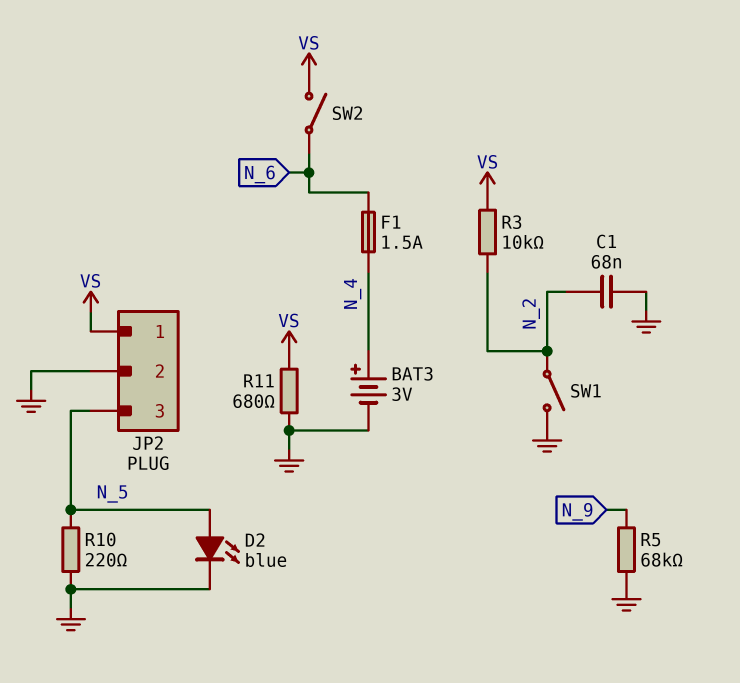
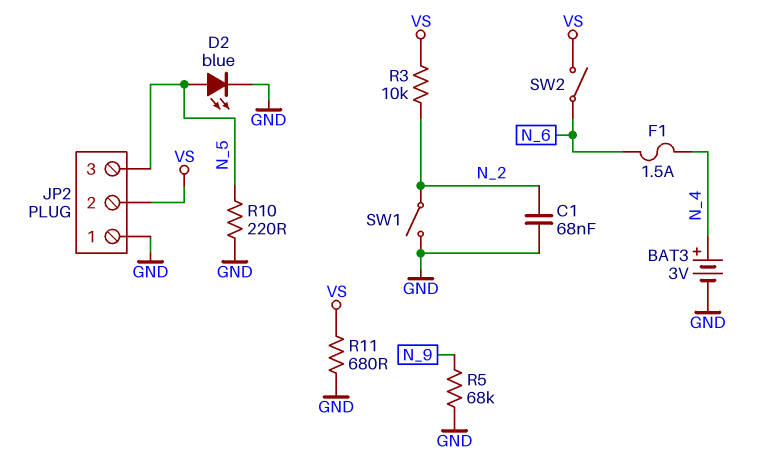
JP2 pin 1: VS -> GND
JP2 pin 2: GND -> VS

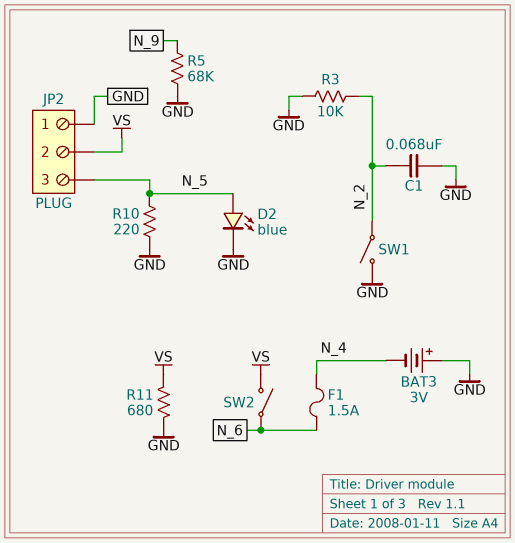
BAT3: 3V (plus N_4, minus GND) -> 3V (plus GND, minus N_4)
R3: 10k (N_2, VS) -> 10k (GND, N_2)

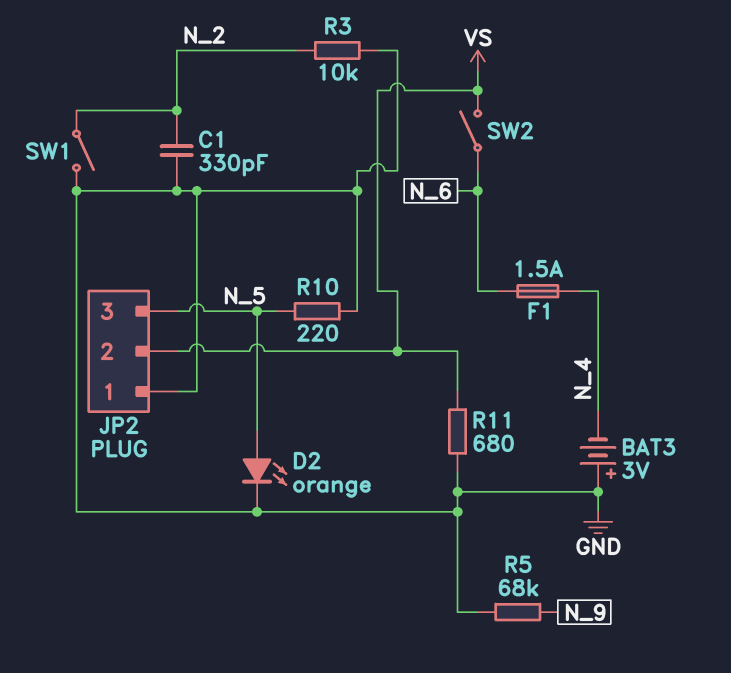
C1: 68nF (GND, N_2) -> 330pF (GND, N_2)
D2: LED blue (A N_5, K GND) -> LED orange (A N_5, K GND)

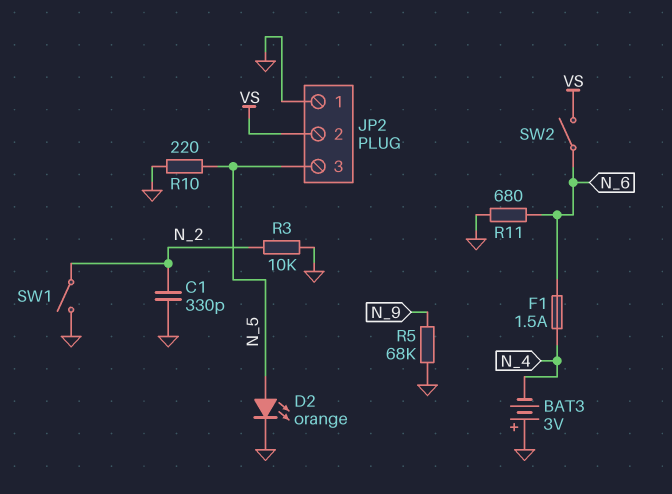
R11: 680 (GND, VS) -> 680 (GND, N_6)

